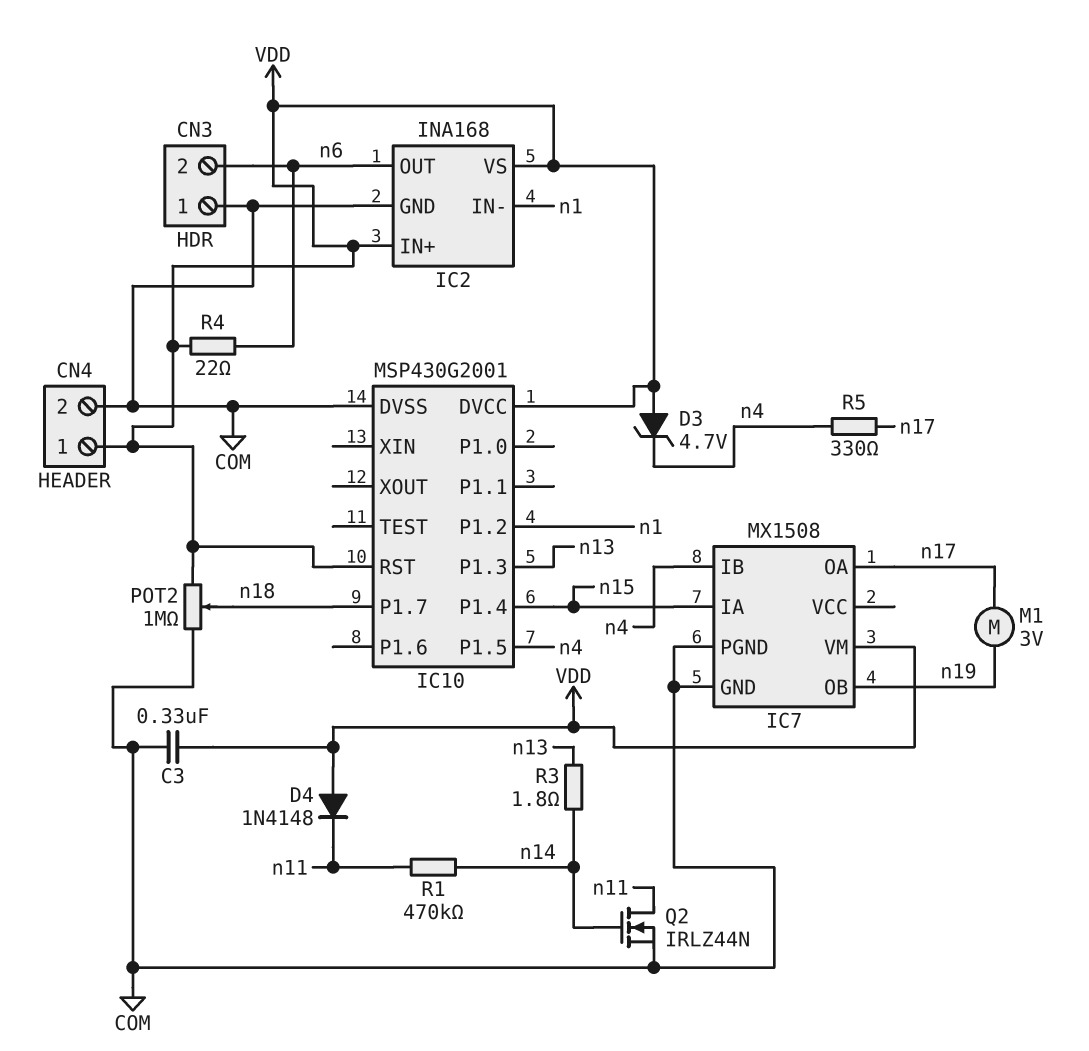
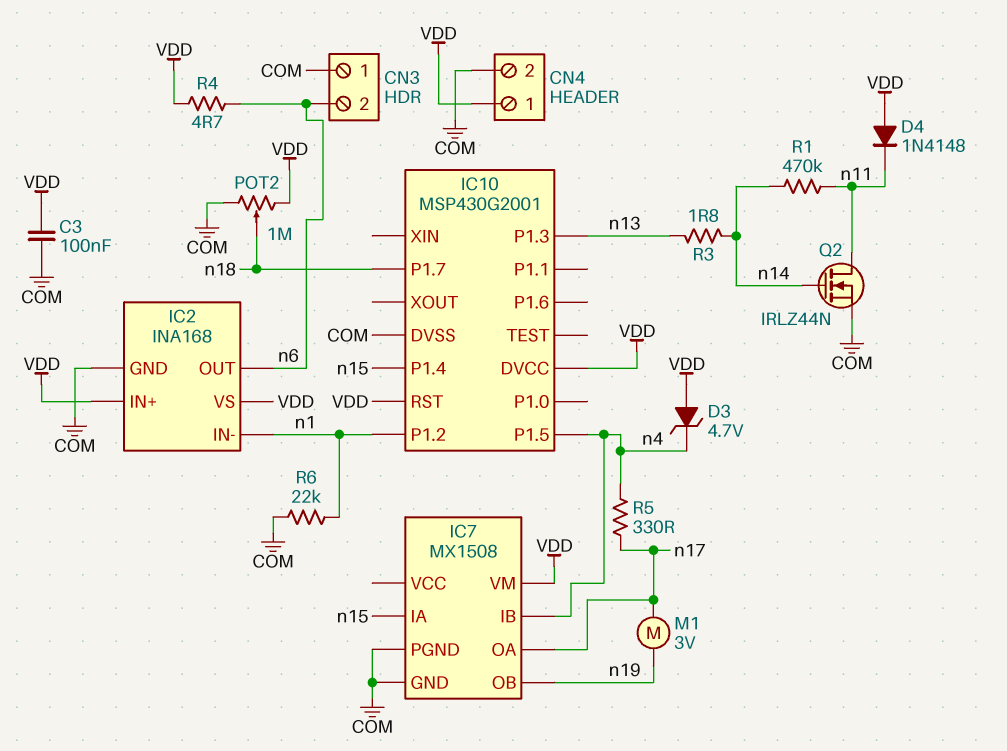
C3: 330nF (COM, VDD) -> 100nF (COM, VDD)
R4: 22 (VDD, n6) -> 4.7 (VDD, n6)
R6: none -> 22k (COM, n1)

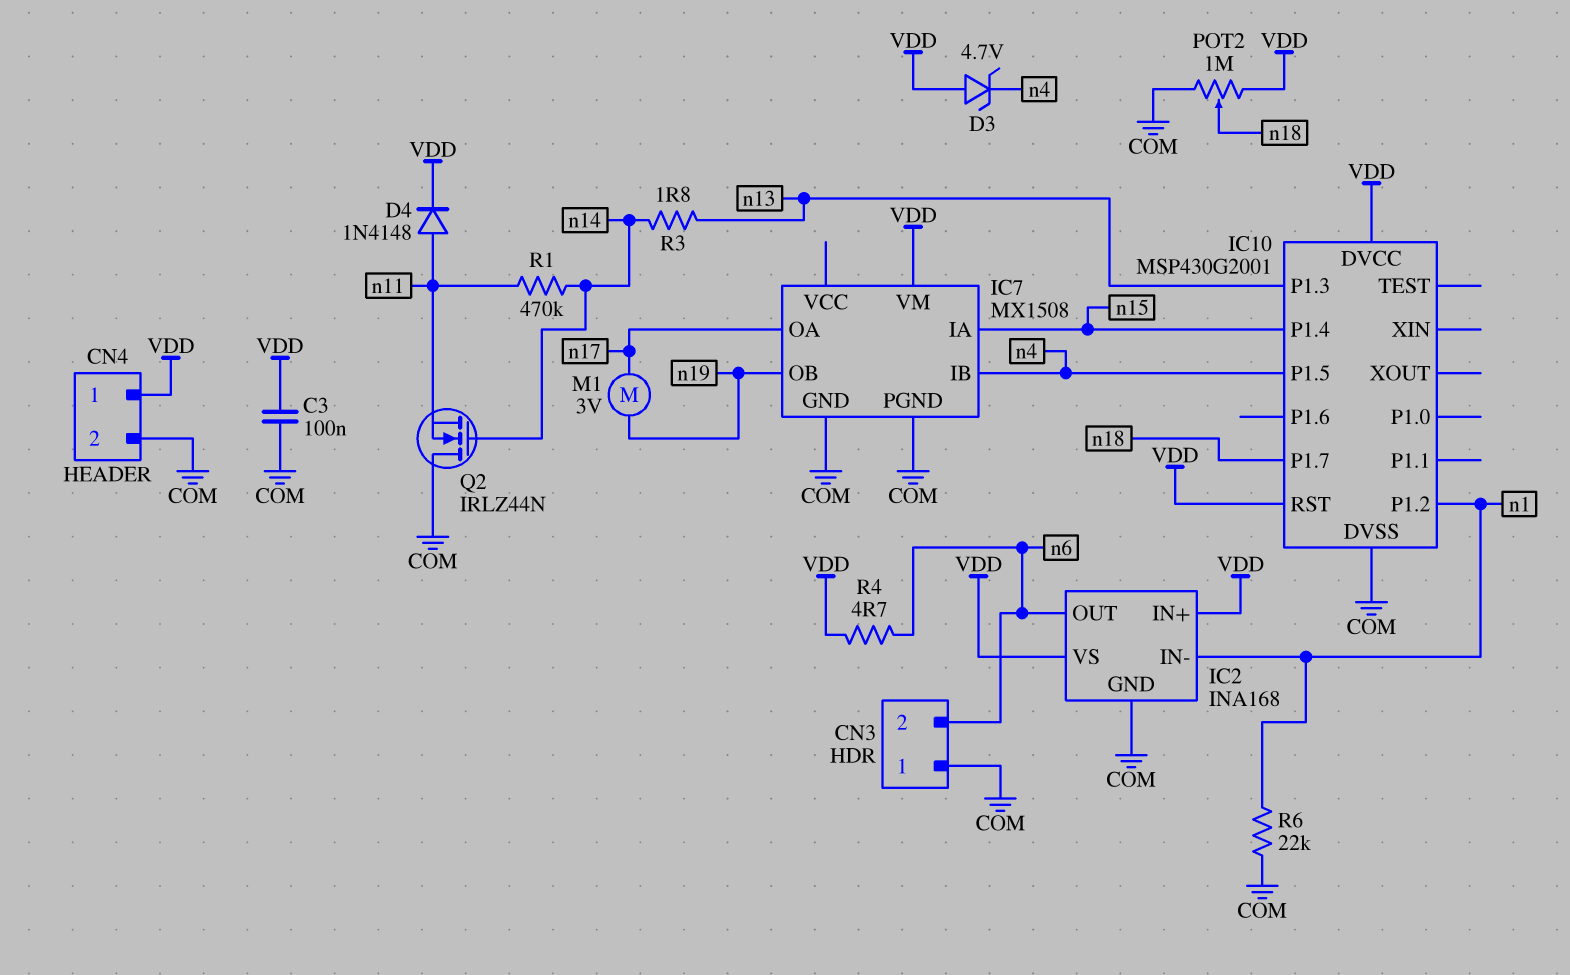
D4: diode 1N4148 (A VDD, K n11) -> diode 1N4148 (A n11, K VDD)
Q2: NMOS IRLZ44N (G n14, D n11, S COM) -> NMOS IRLZ44N (G n14, D COM, S n11)
R5: 330 (n4, n17) -> none

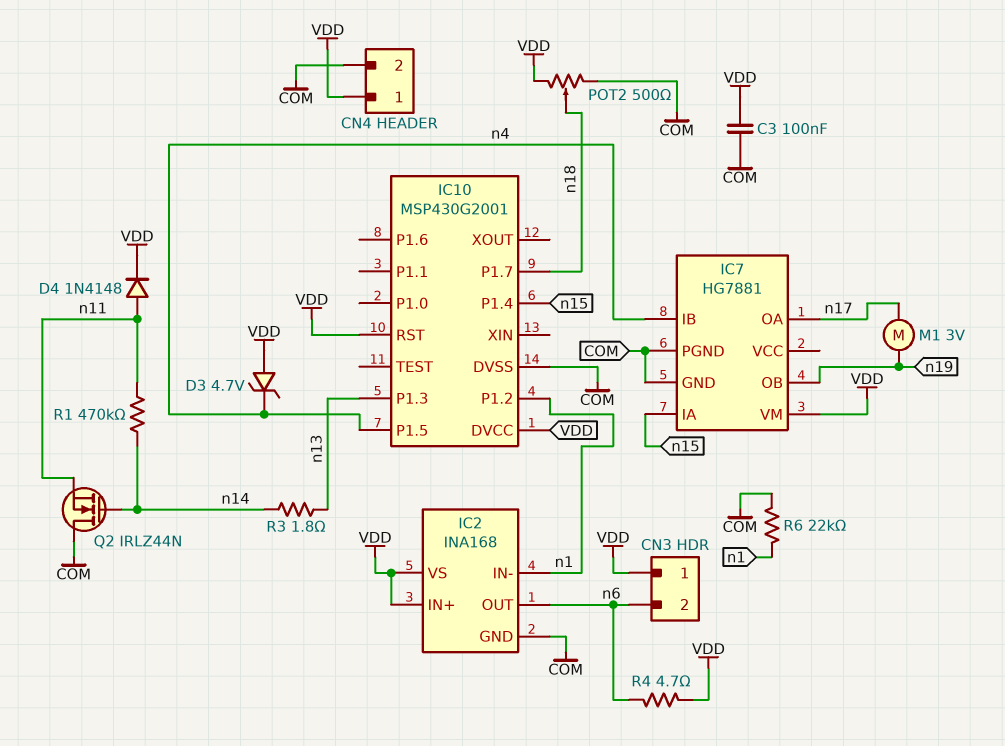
CN3 pin 1: COM -> VDD
IC7: MX1508 -> HG7881
POT2: 1M (COM, VDD, wiper n18) -> 500 (COM, VDD, wiper n18)

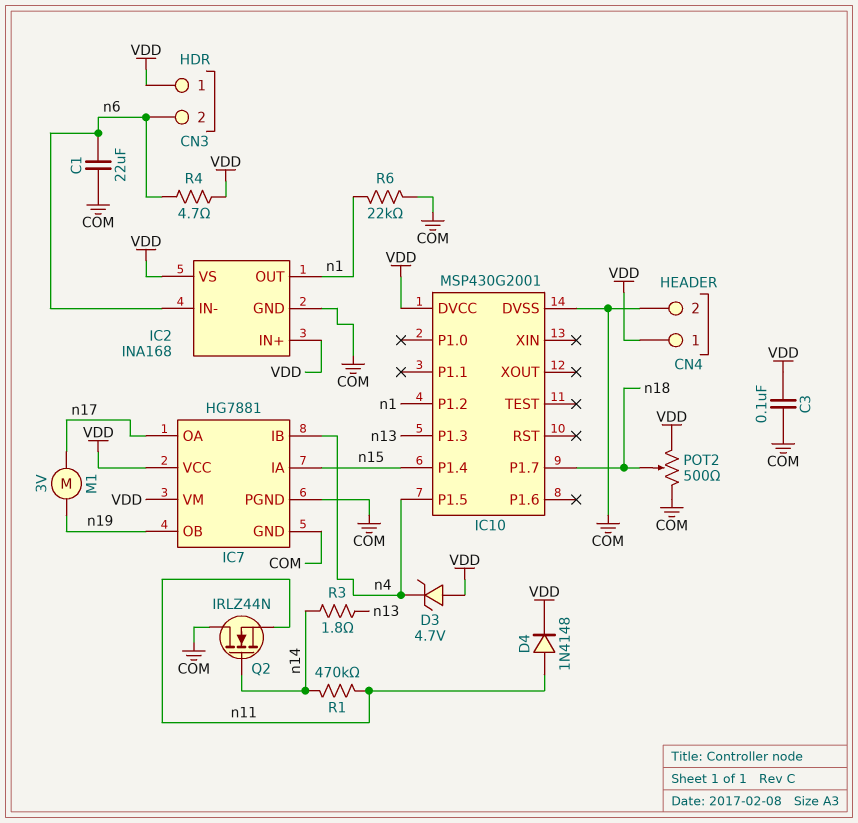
C1: none -> 22uF (COM, n6)
IC2 pin IN-: n1 -> n6
IC2 pin OUT: n6 -> n1
IC7 pin VCC: none -> VDD
IC10 pin RST: VDD -> none

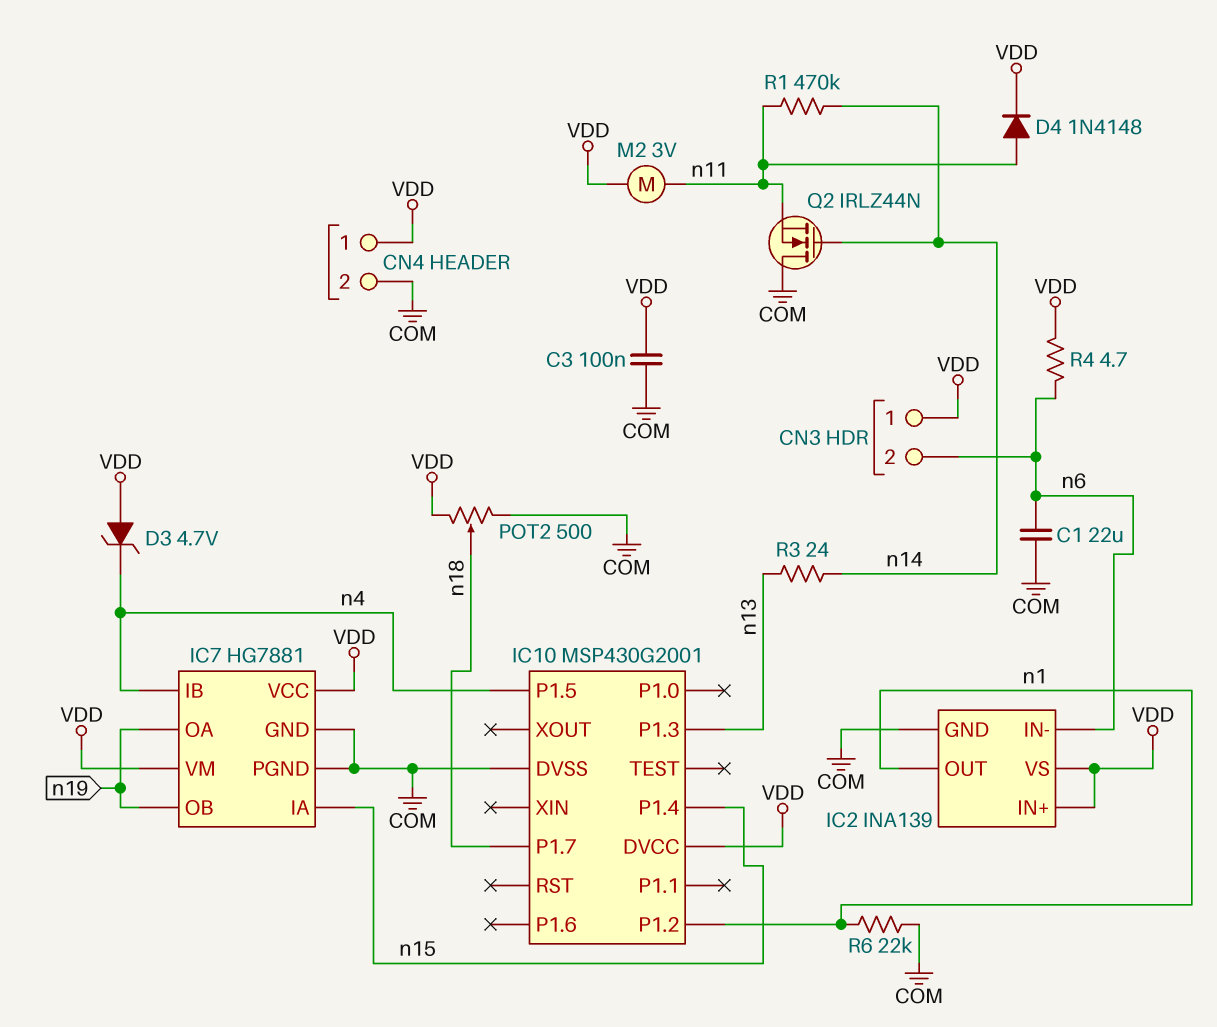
IC2: INA168 -> INA139
IC7 pin OA: n17 -> n19
M1: motor 3V (n17, n19) -> none
M2: none -> motor 3V (VDD, n11)
R3: 1.8 (n13, n14) -> 24 (n13, n14)

